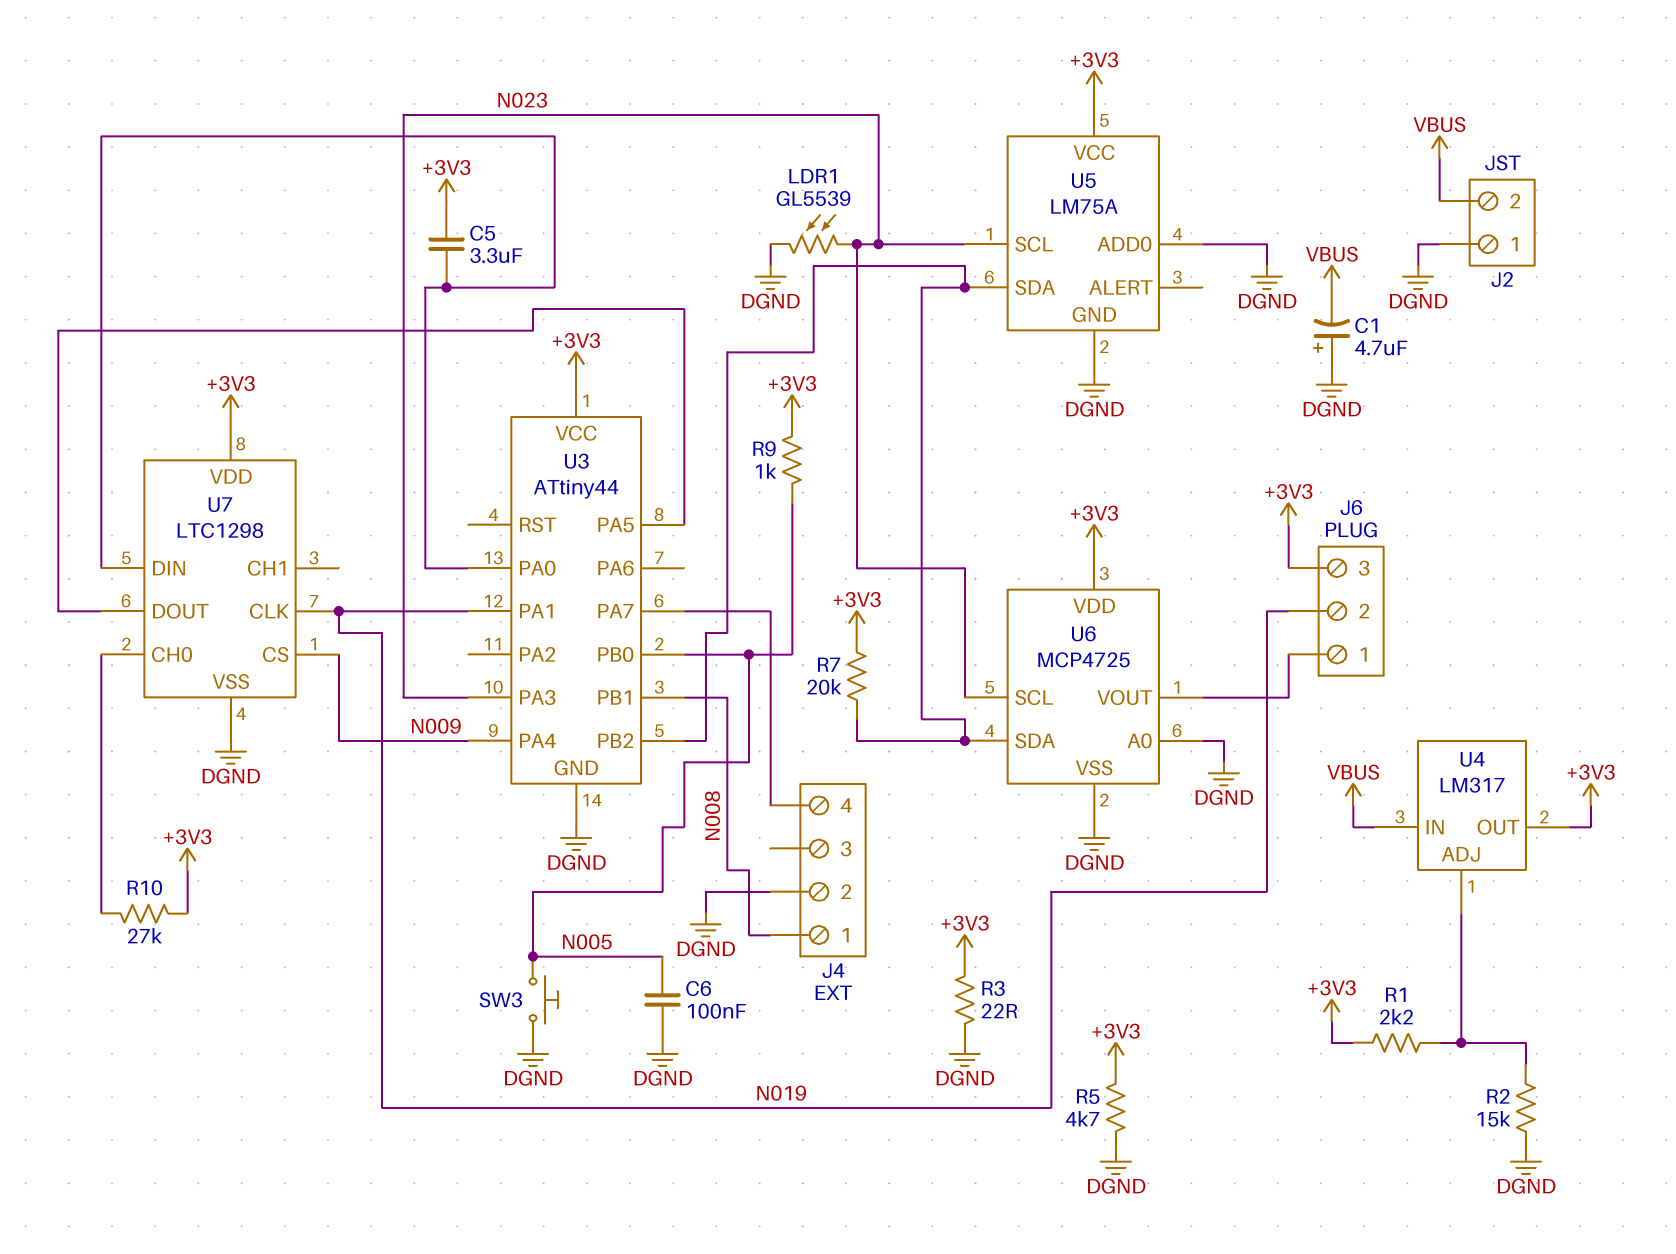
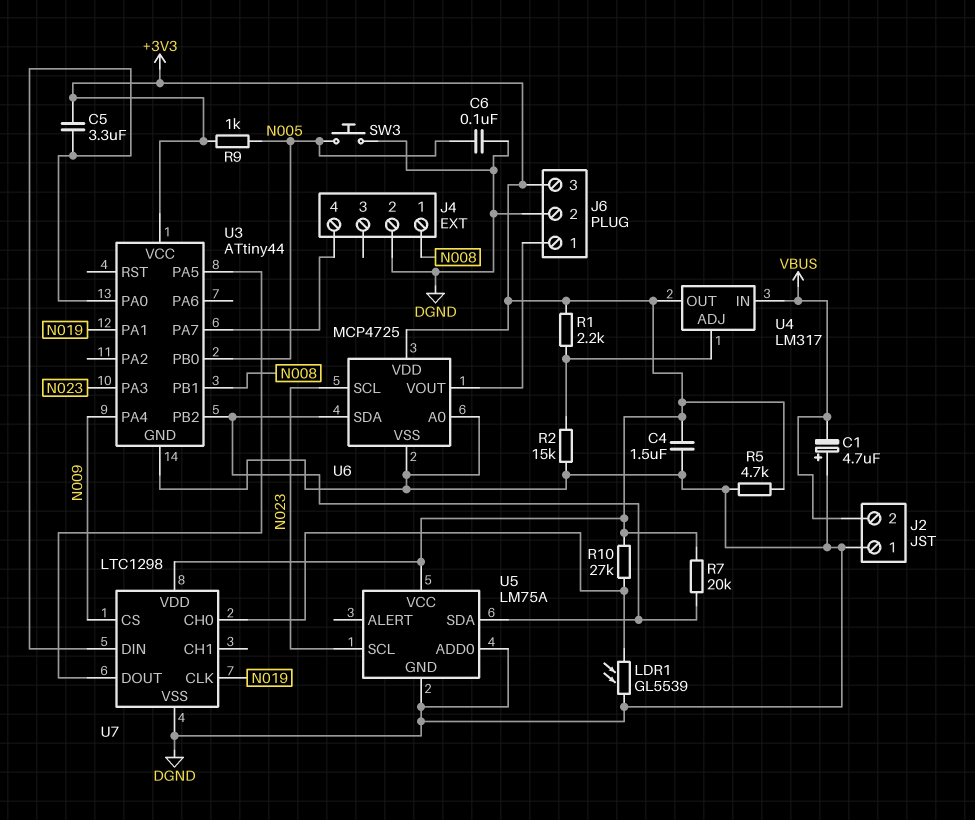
C4: none -> 1.5uF (+3V3, DGND)
J6 pin 2: N019 -> DGND
LDR1: GL5539 (DGND, N023) -> GL5539 (DGND, U7/CH0)
R3: 22 (+3V3, DGND) -> none

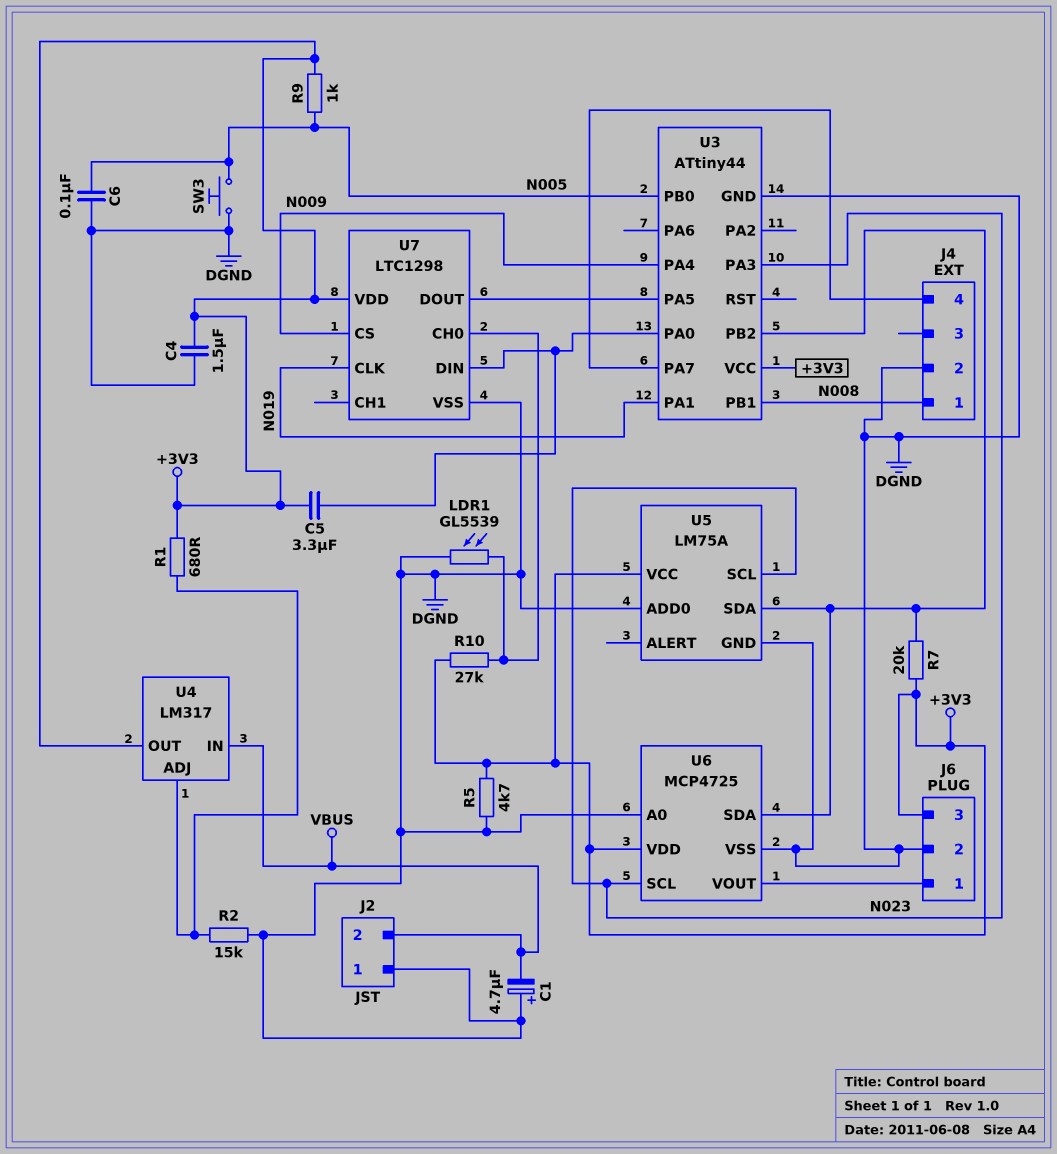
R1: 2.2k (+3V3, U4/ADJ) -> 680 (+3V3, U4/ADJ)

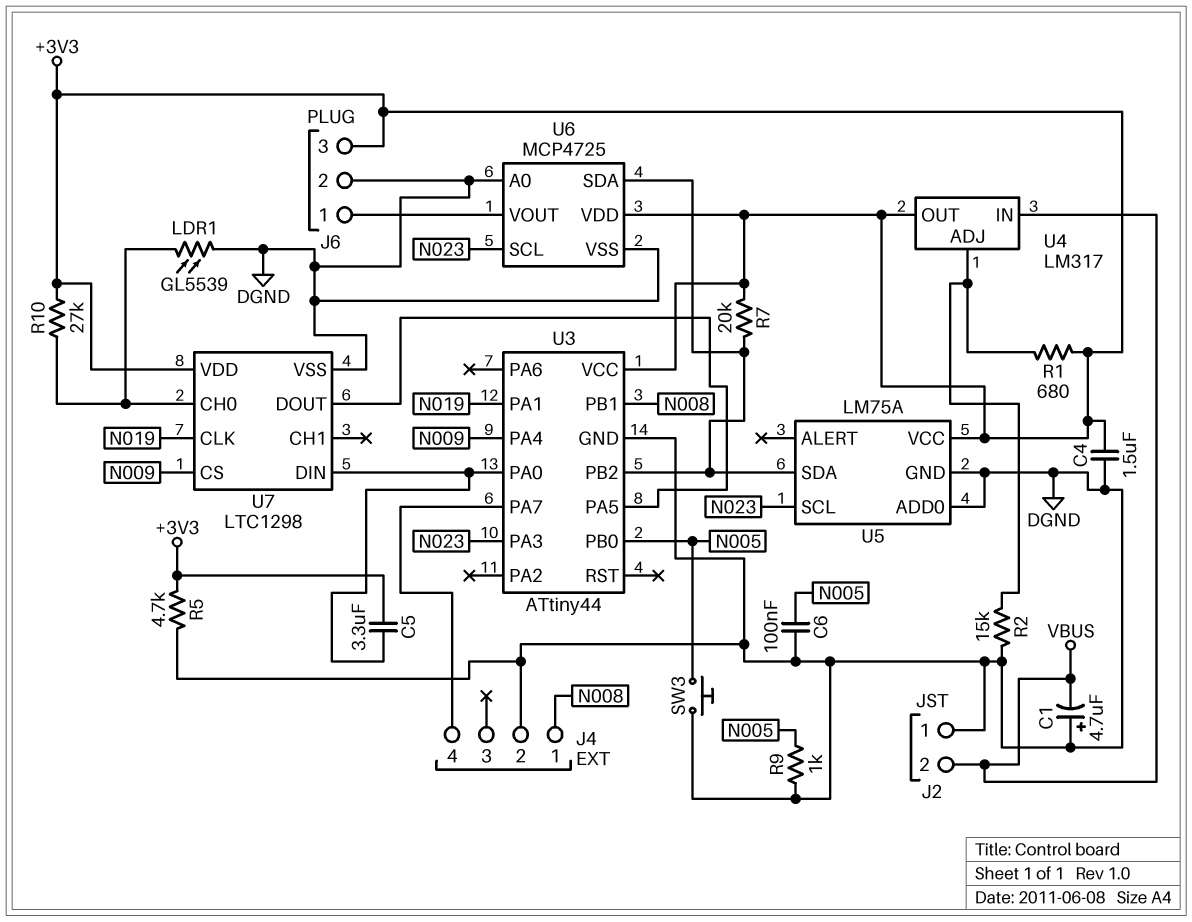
R9: 1k (+3V3, N005) -> 1k (DGND, N005)

